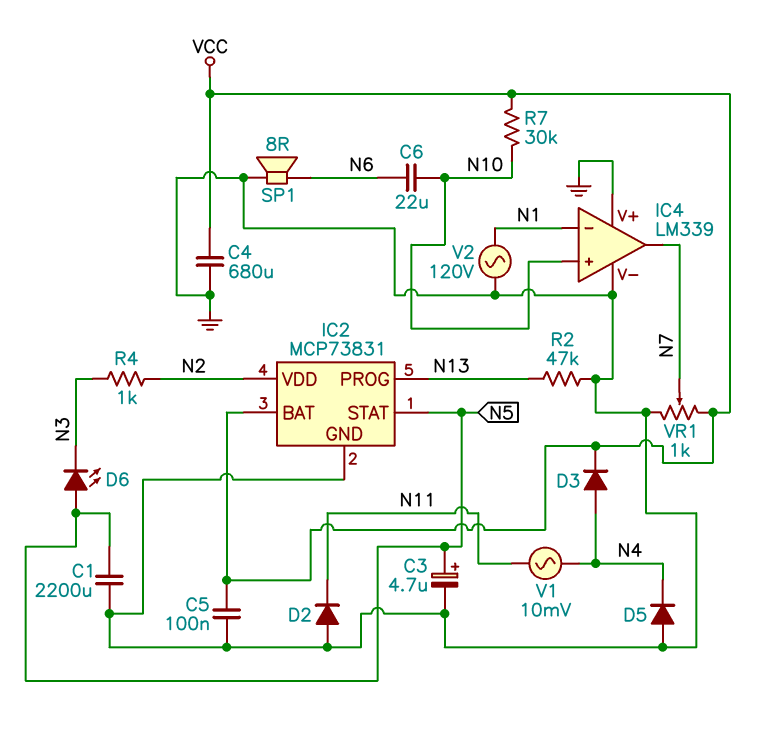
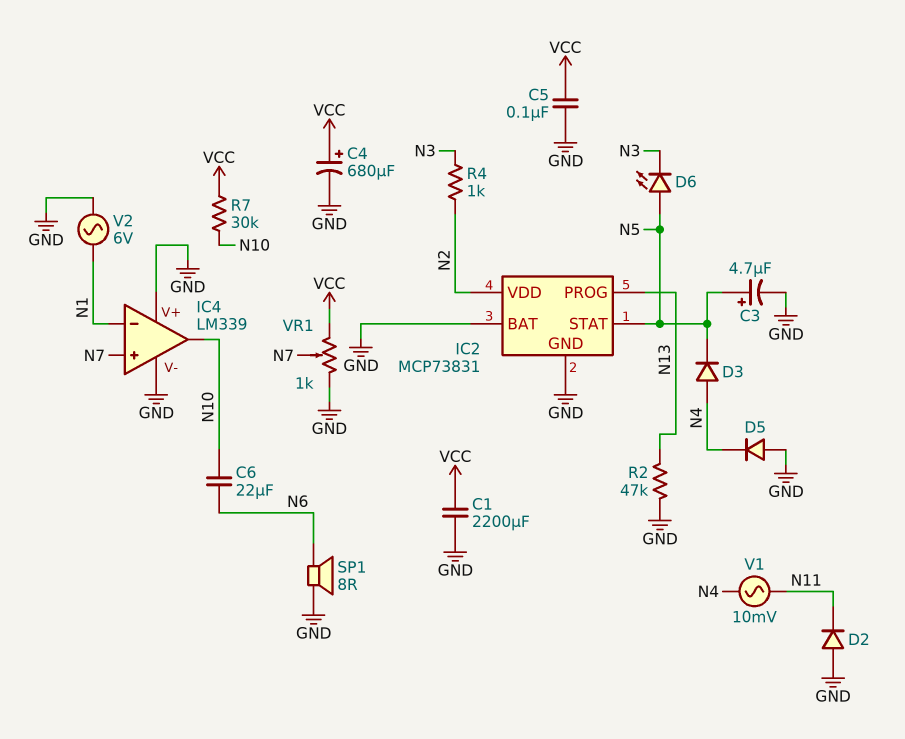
C1: 2200uF (GND, N5) -> 2200uF (GND, VCC)
C4: 680uF (GND, VCC) -> 680uF (plus VCC, minus GND)
D3: diode (A N4, K VCC) -> diode (A N4, K N5)
IC2 pin BAT: VCC -> GND
IC4 pin in+: N10 -> N7
IC4 pin out: N7 -> N10
V2: AC 120V (GND, N1) -> AC 6V (GND, N1)

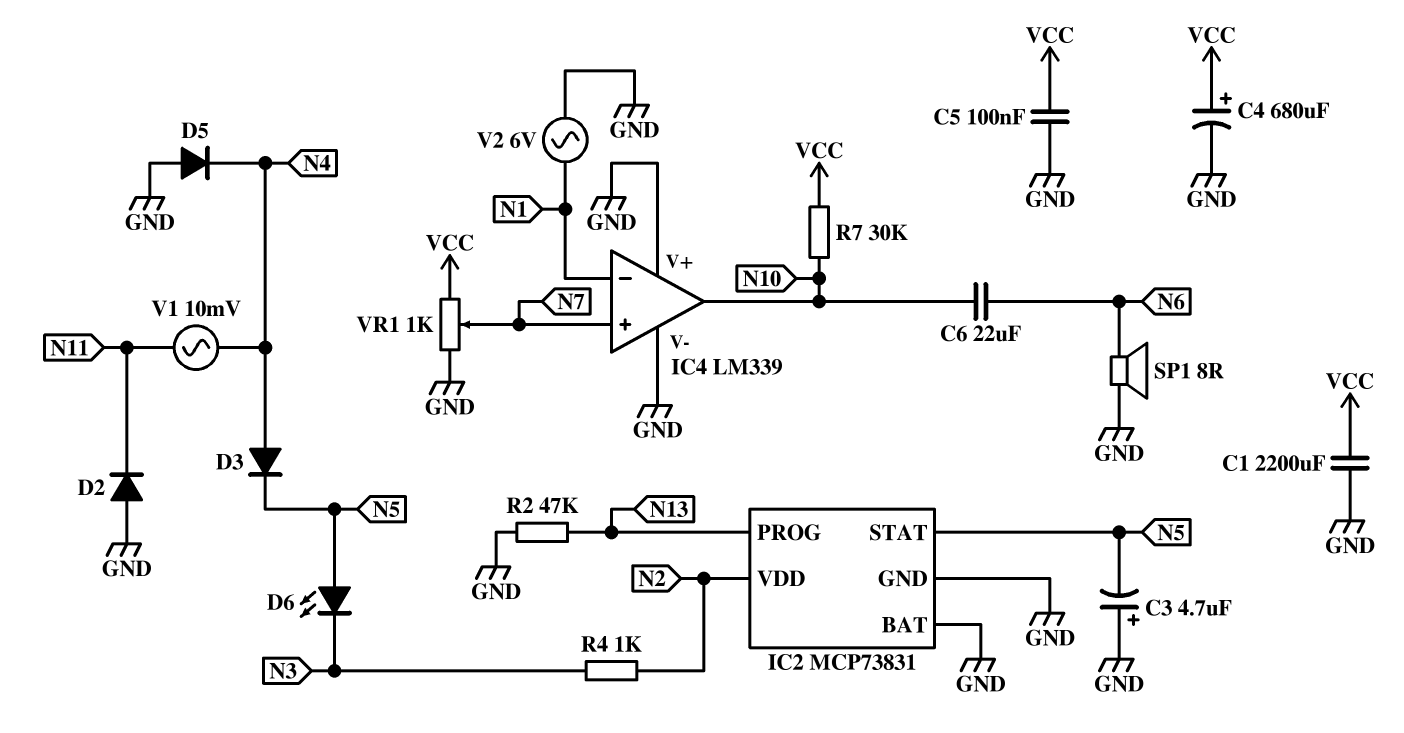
C3: 4.7uF (plus N5, minus GND) -> 4.7uF (plus GND, minus N5)

